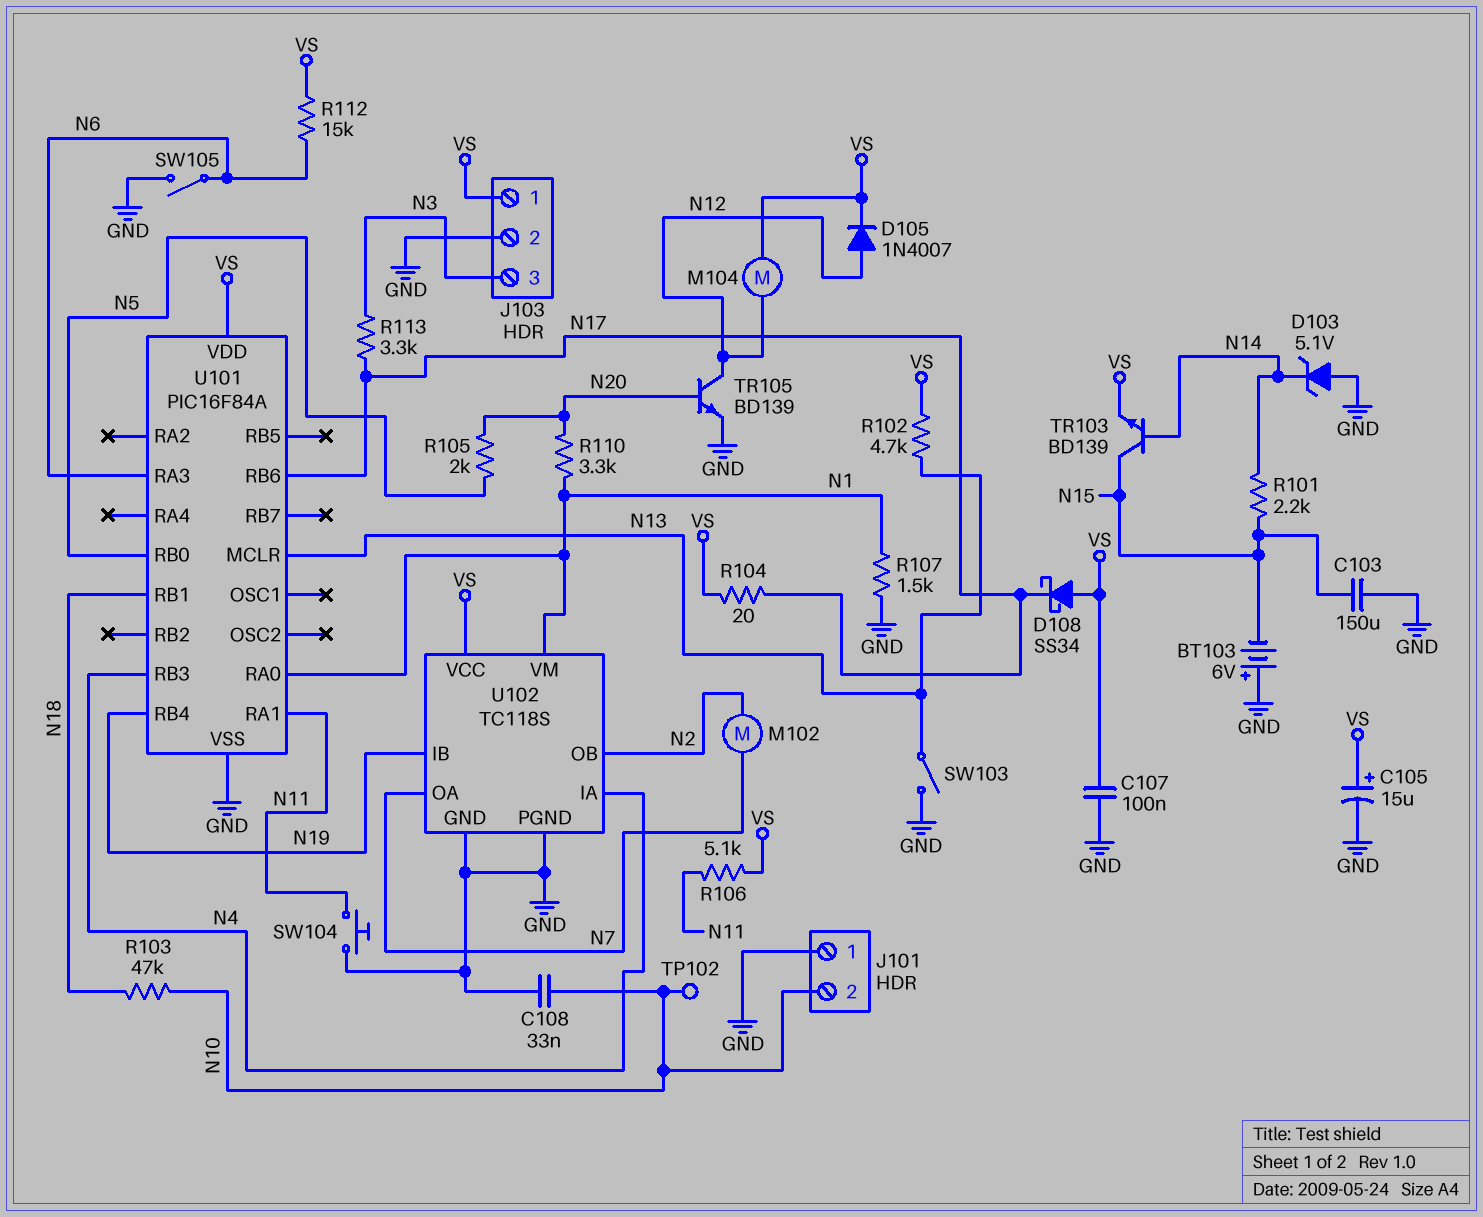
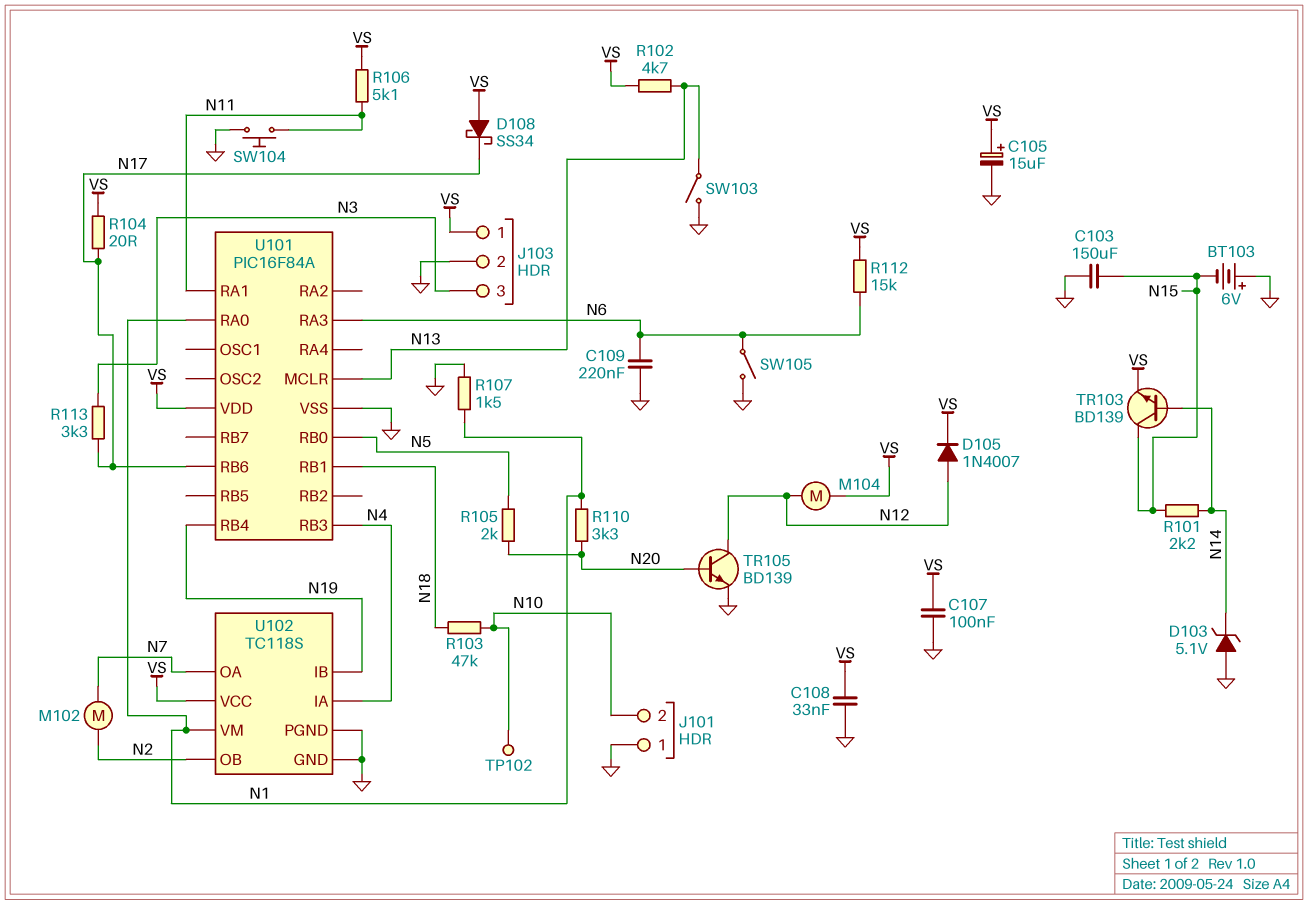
C108: 33nF (GND, N10) -> 33nF (GND, VS)
C109: none -> 220nF (GND, N6)

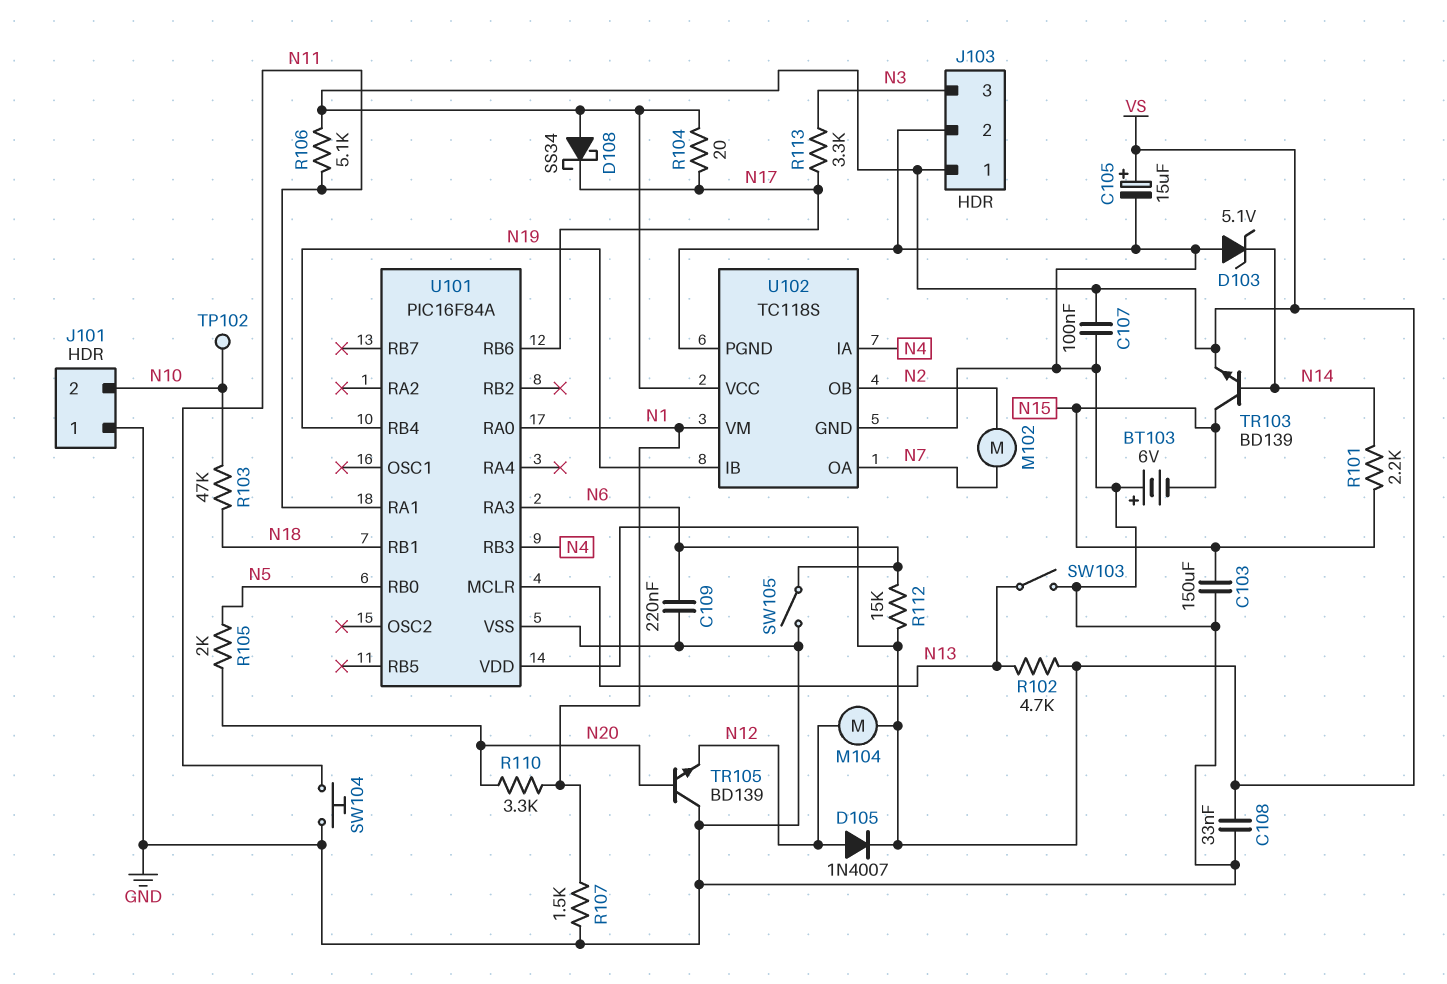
TR105: NPN BD139 (B N20, C N12, E GND) -> NPN BD139 (B N20, C GND, E N12)

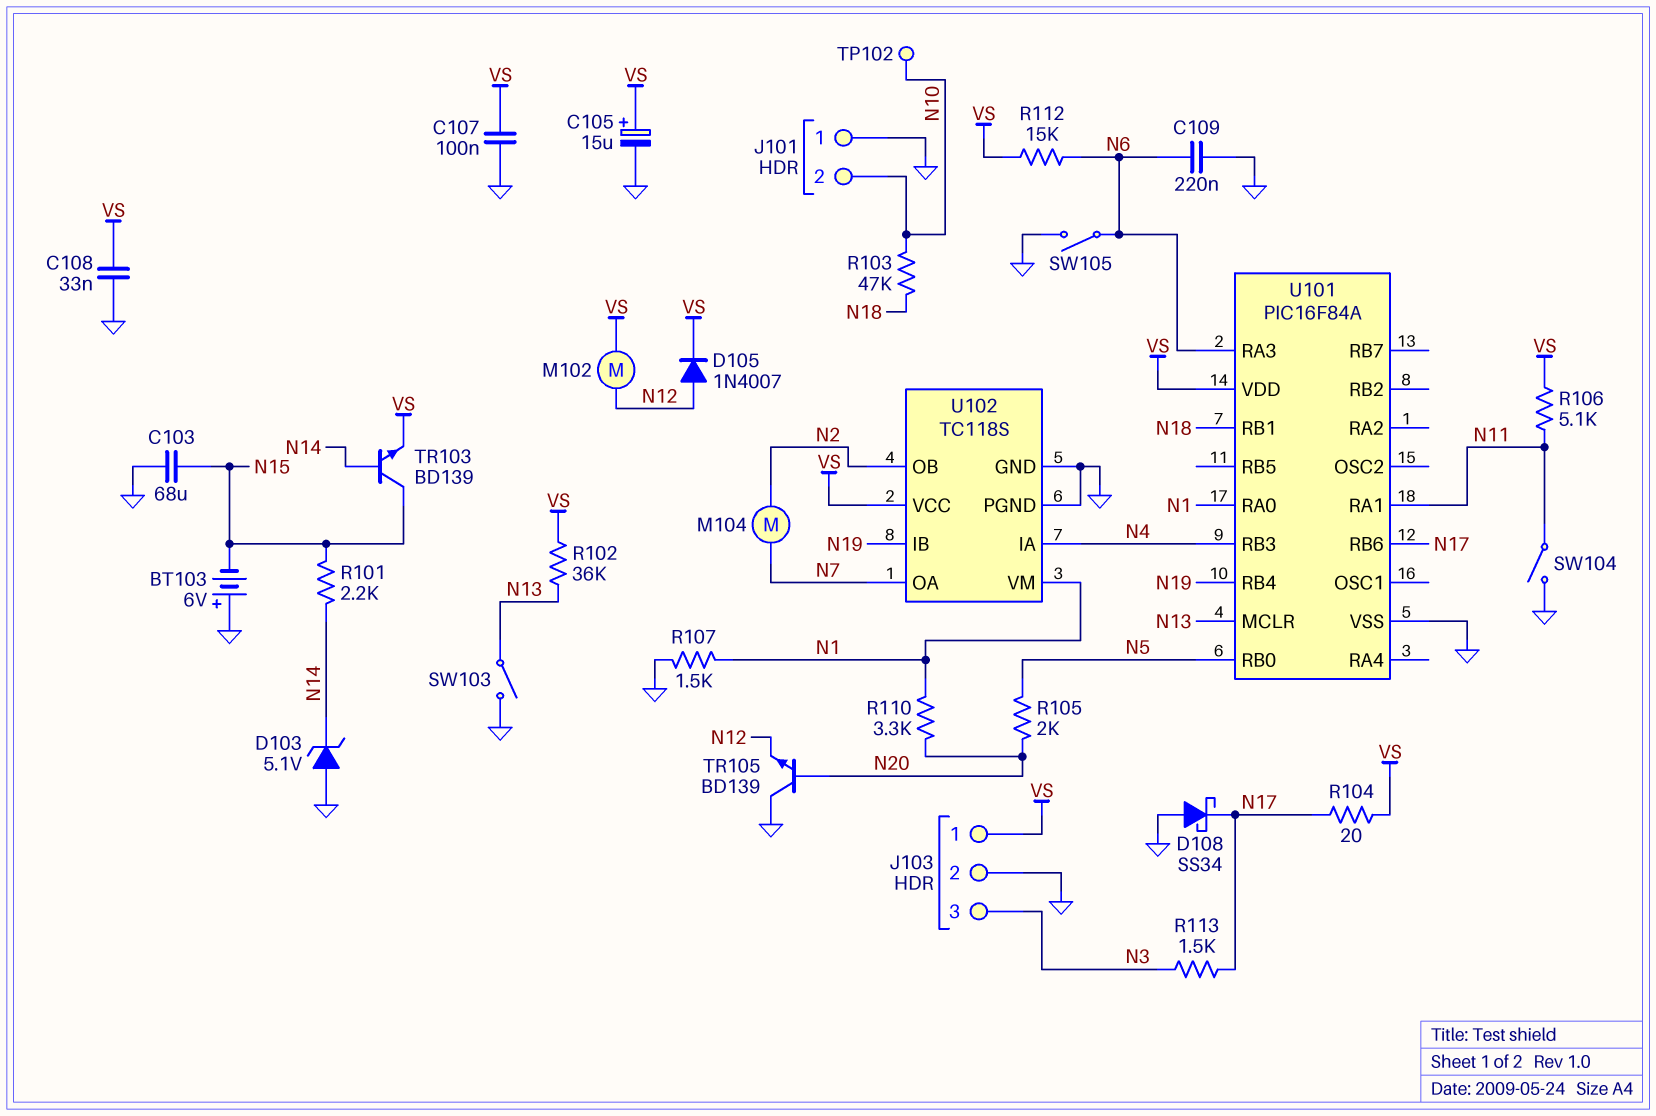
C103: 150uF (GND, N15) -> 68uF (GND, N15)
D108: schottky SS34 (A VS, K N17) -> schottky SS34 (A GND, K N17)
M102: motor (N2, N7) -> motor (N12, VS)
M104: motor (N12, VS) -> motor (N2, N7)
R102: 4.7k (N13, VS) -> 36k (N13, VS)
R113: 3.3k (N3, N17) -> 1.5k (N3, N17)
SW104: button (GND, N11) -> switch (GND, N11)

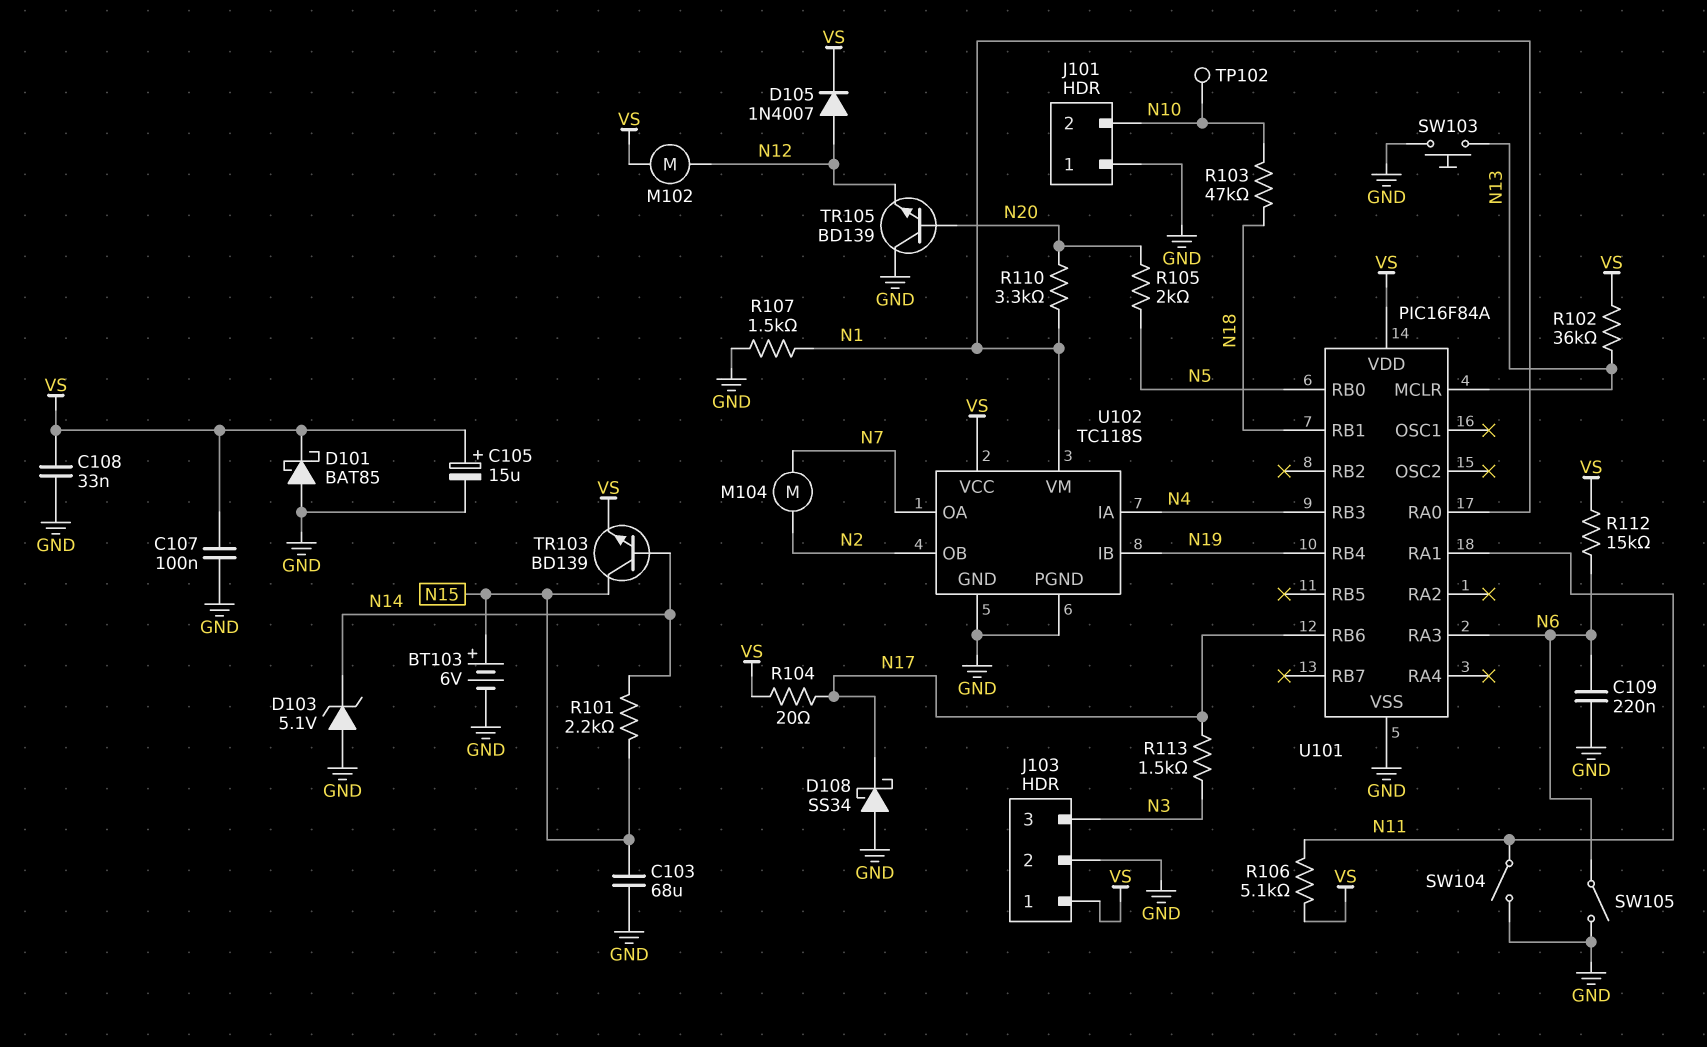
BT103: 6V (plus GND, minus N15) -> 6V (plus N15, minus GND)
D101: none -> schottky BAT85 (A GND, K VS)
SW103: switch (GND, N13) -> button (GND, N13)

